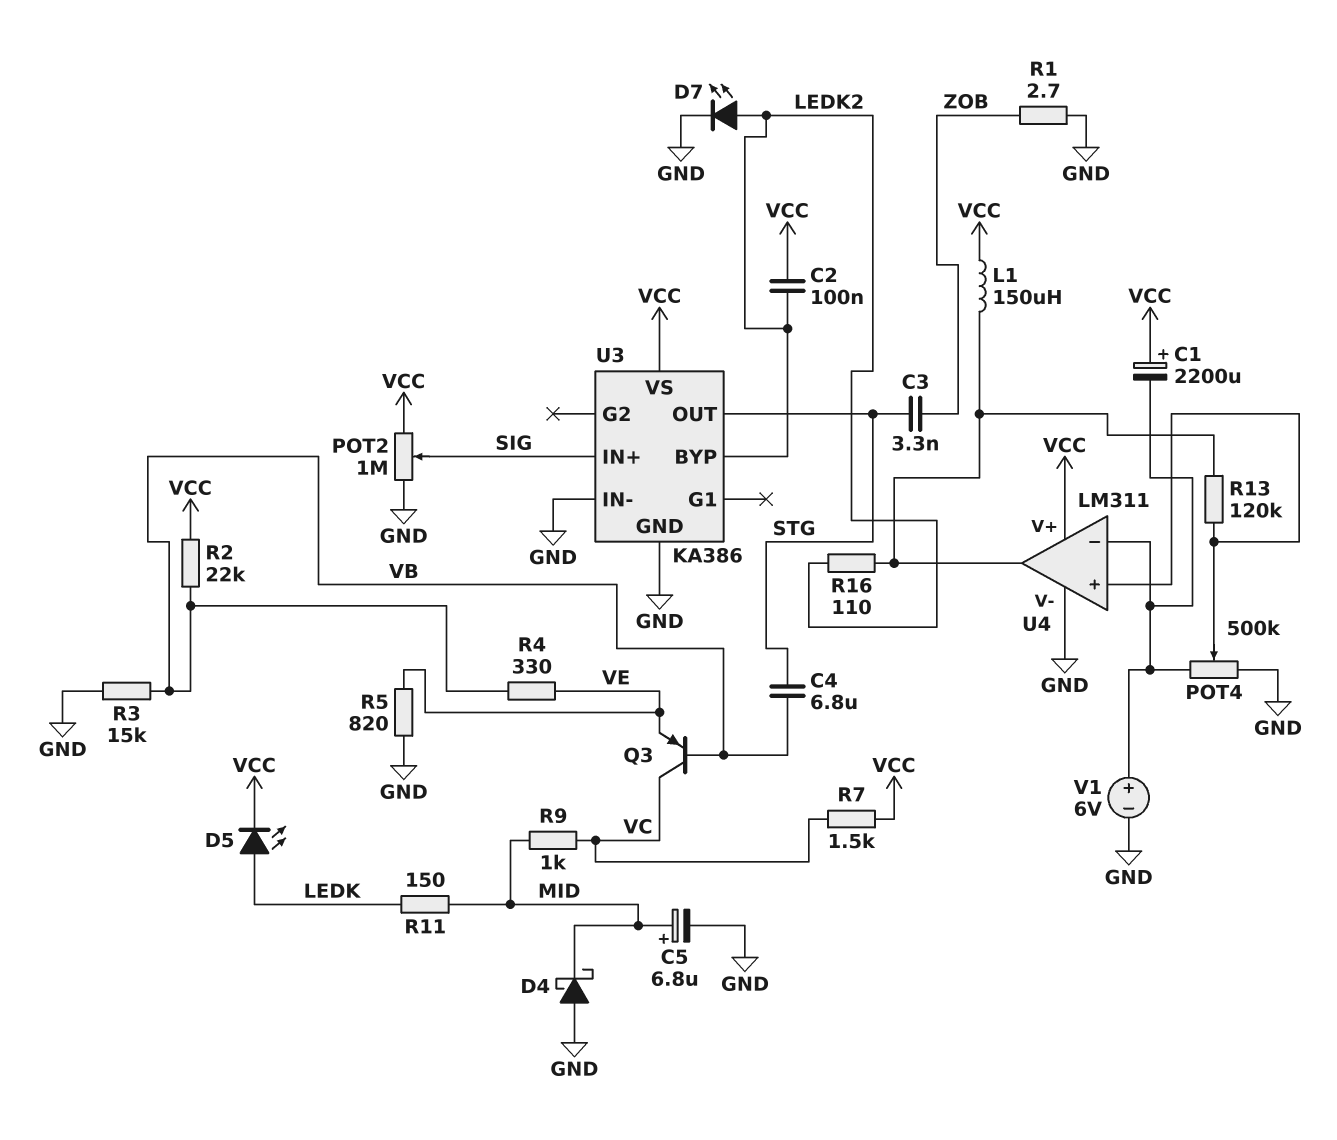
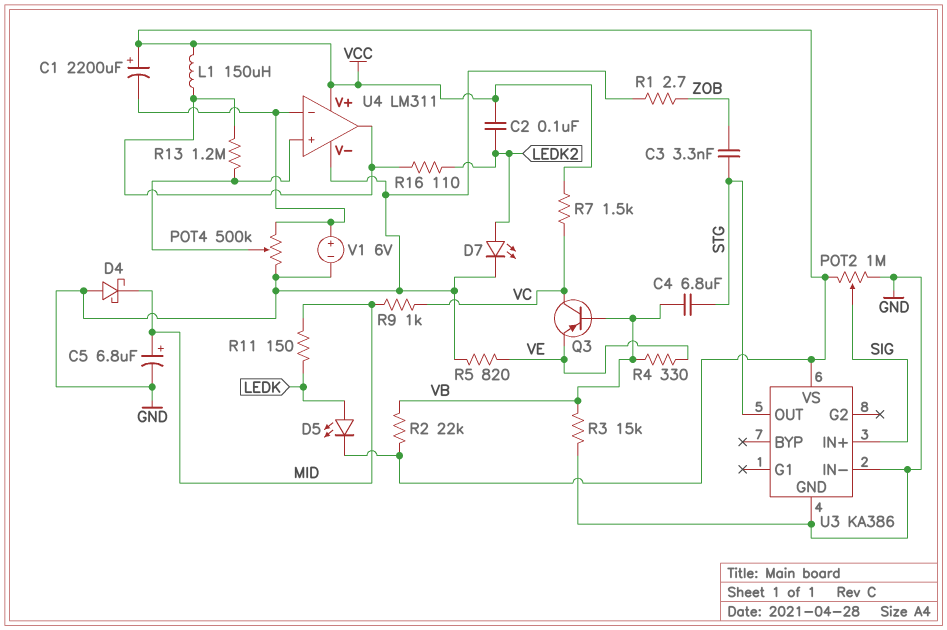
R13: 120k (U4/in+, U4/out) -> 1.2M (U4/in+, U4/out)
U3 pin BYP: LEDK2 -> none

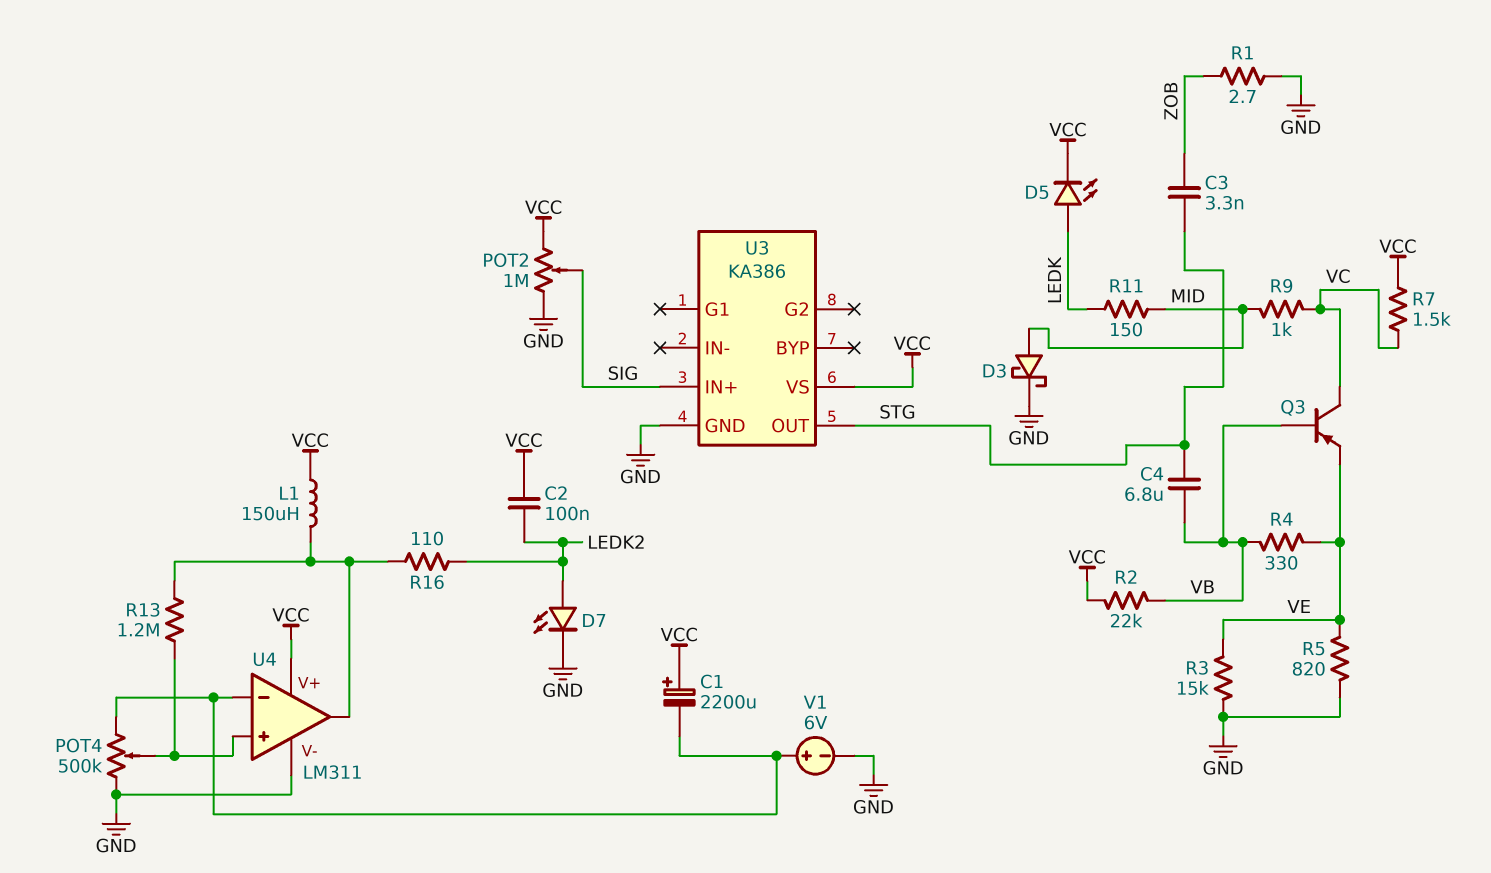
C5: 6.8uF (plus MID, minus GND) -> none
D3: none -> schottky (A MID, K GND)
D4: schottky (A GND, K MID) -> none
R3: 15k (GND, VB) -> 15k (GND, VE)
U3 pin IN-: GND -> none

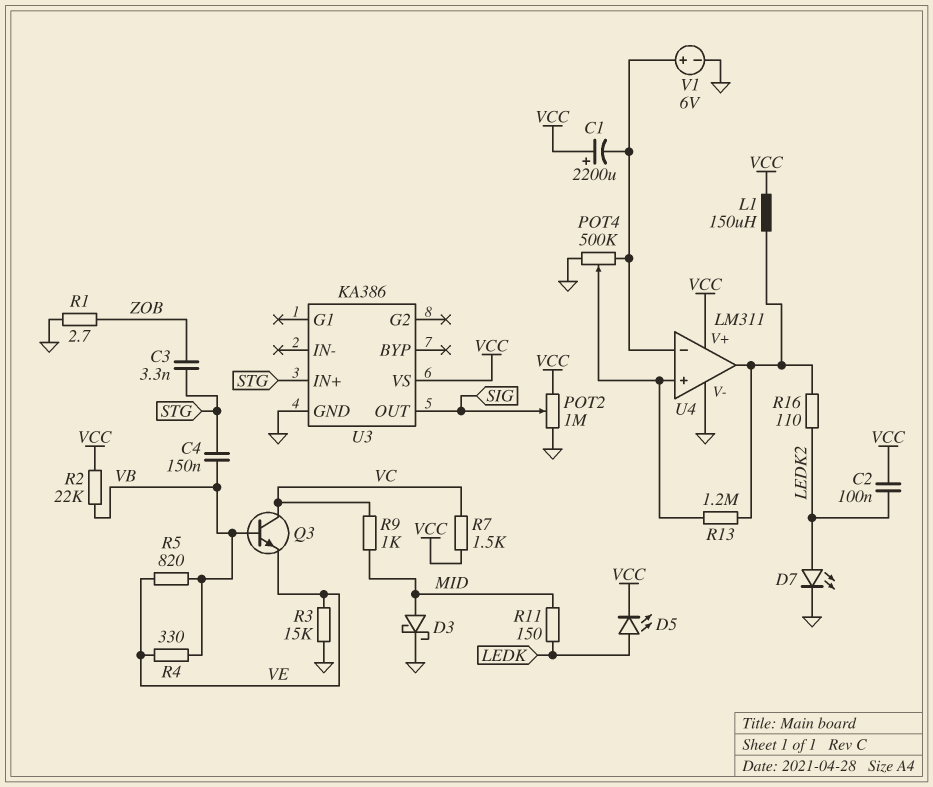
C4: 6.8uF (STG, VB) -> 150nF (STG, VB)
Q3: PNP (B VB, C VC, E VE) -> NPN (B VB, C VC, E VE)
R5: 820 (GND, VE) -> 820 (VB, VE)
U3 pin IN+: SIG -> STG
U3 pin OUT: STG -> SIG

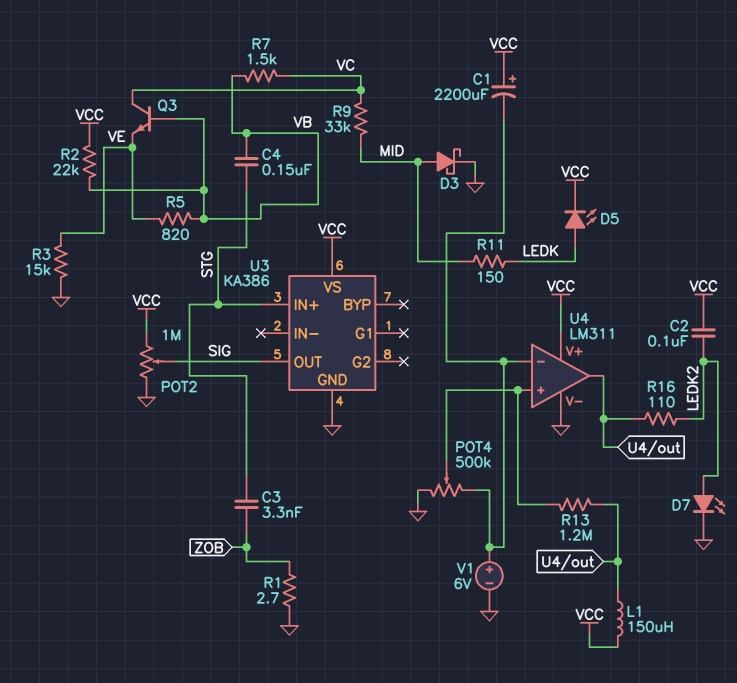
R4: 330 (VB, VE) -> none
R7: 1.5k (VC, VCC) -> 1.5k (VB, VC)
R9: 1k (MID, VC) -> 33k (MID, VC)

